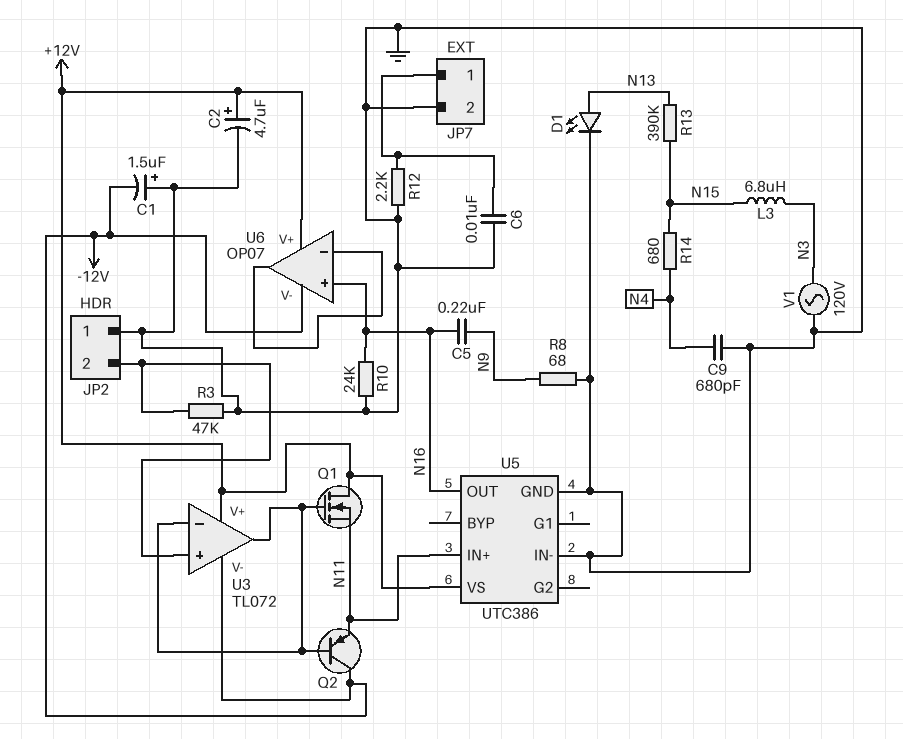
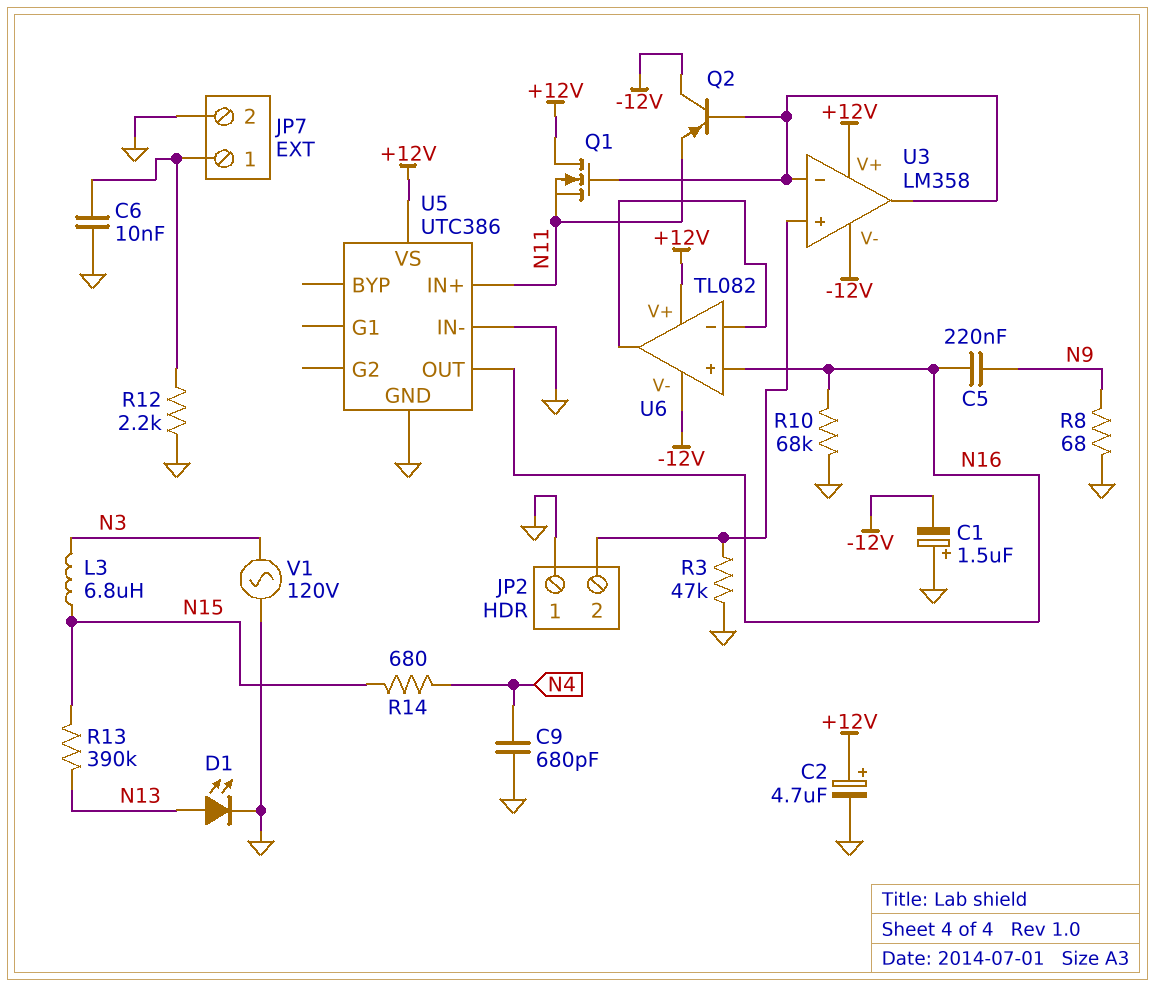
R10: 24k (GND, N16) -> 68k (GND, N16)
U3: TL072 -> LM358
U6: OP07 -> TL082

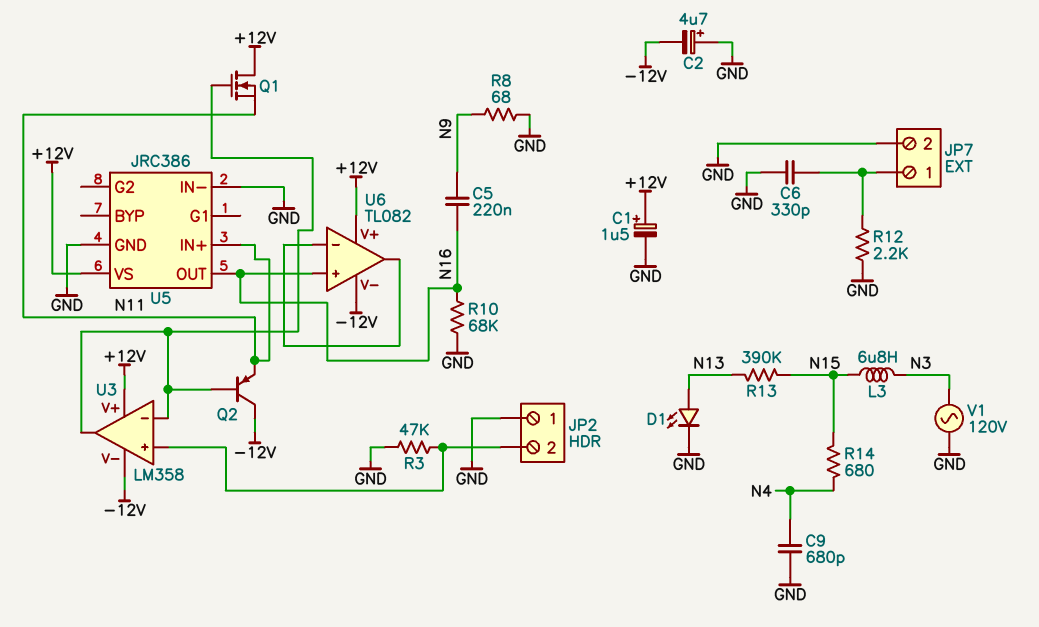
C1: 1.5uF (plus GND, minus -12V) -> 1.5uF (plus +12V, minus GND)
C2: 4.7uF (plus +12V, minus GND) -> 4.7uF (plus GND, minus -12V)
C6: 10nF (GND, JP7/1) -> 330pF (GND, JP7/1)
U5: UTC386 -> JRC386

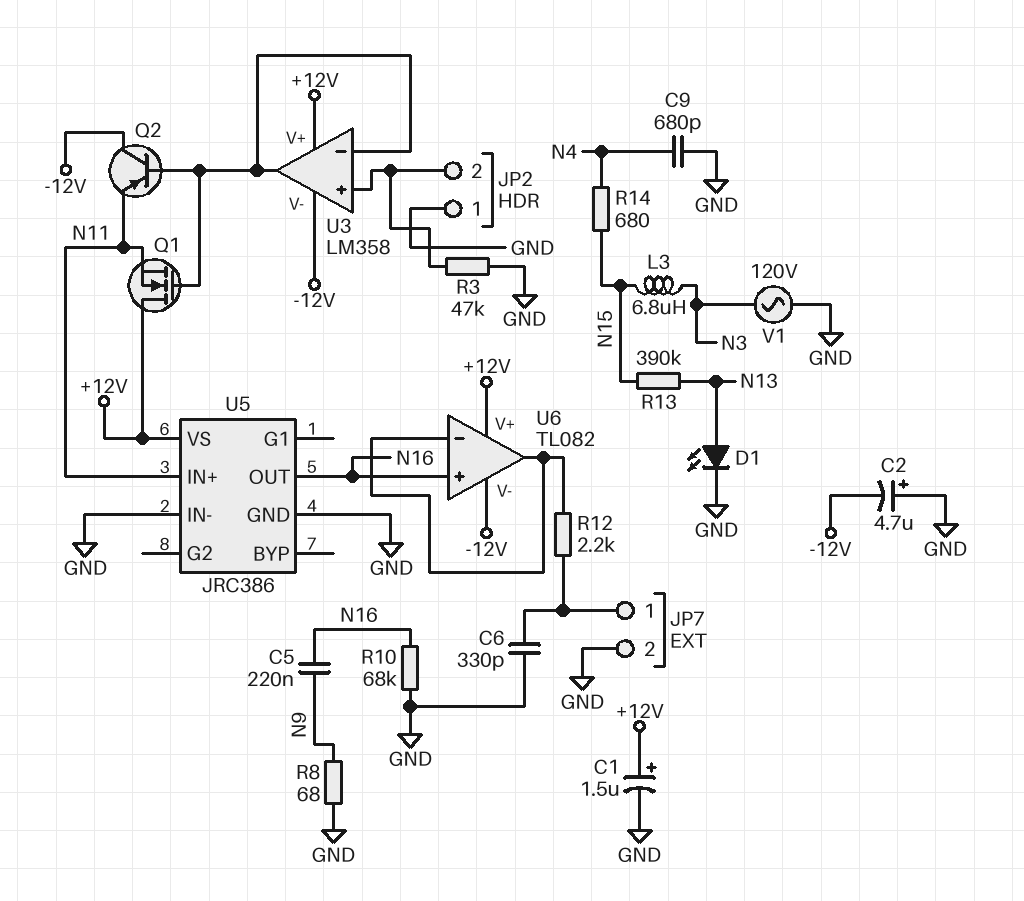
R12: 2.2k (GND, JP7/1) -> 2.2k (JP7/1, U6/in-)

